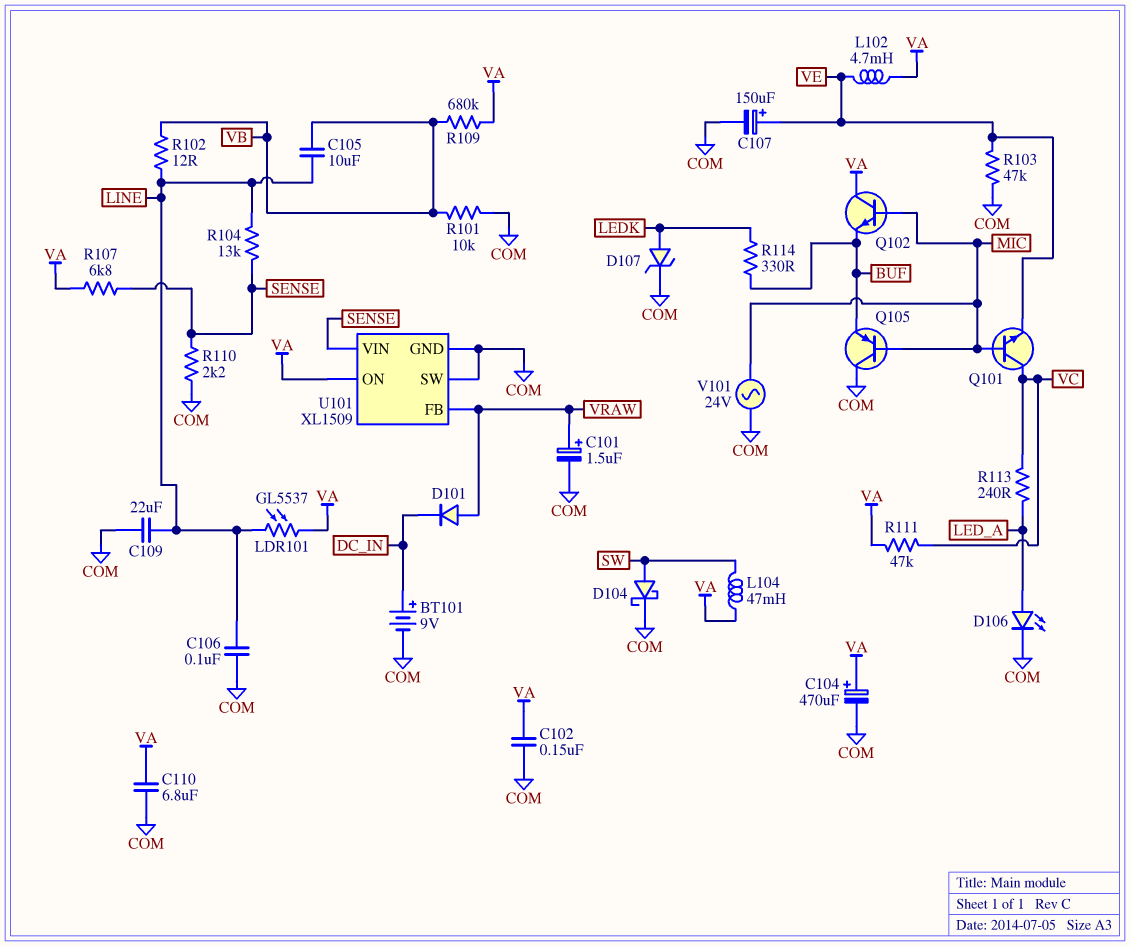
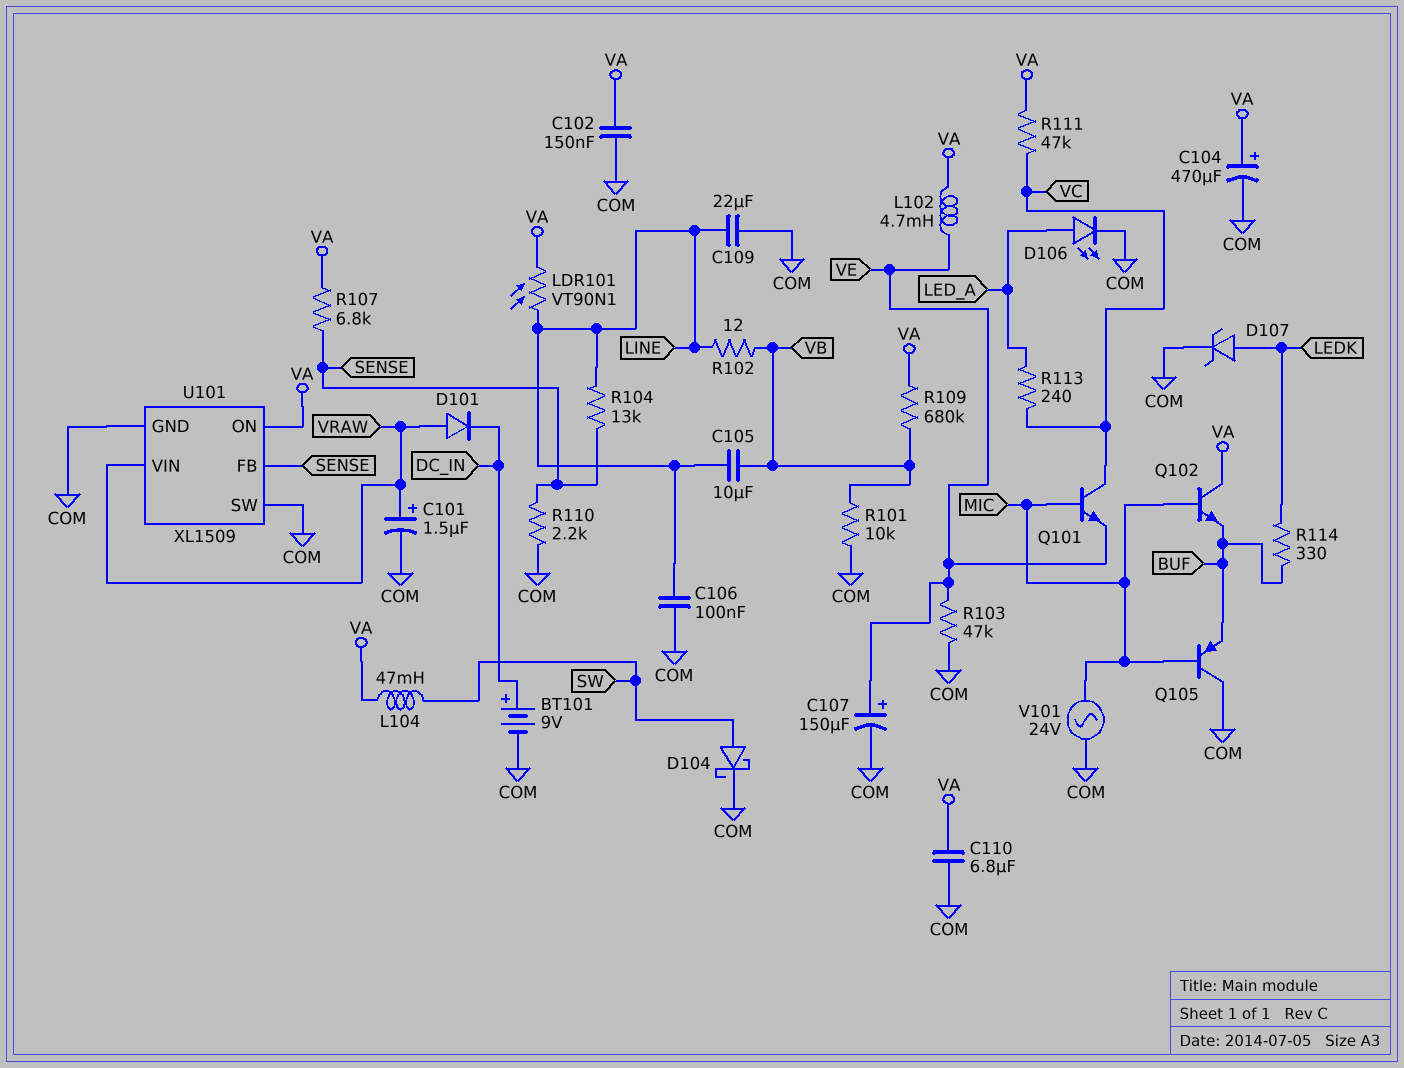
LDR101: GL5537 (LINE, VA) -> VT90N1 (LINE, VA)
U101 pin FB: VRAW -> SENSE
U101 pin VIN: SENSE -> VRAW

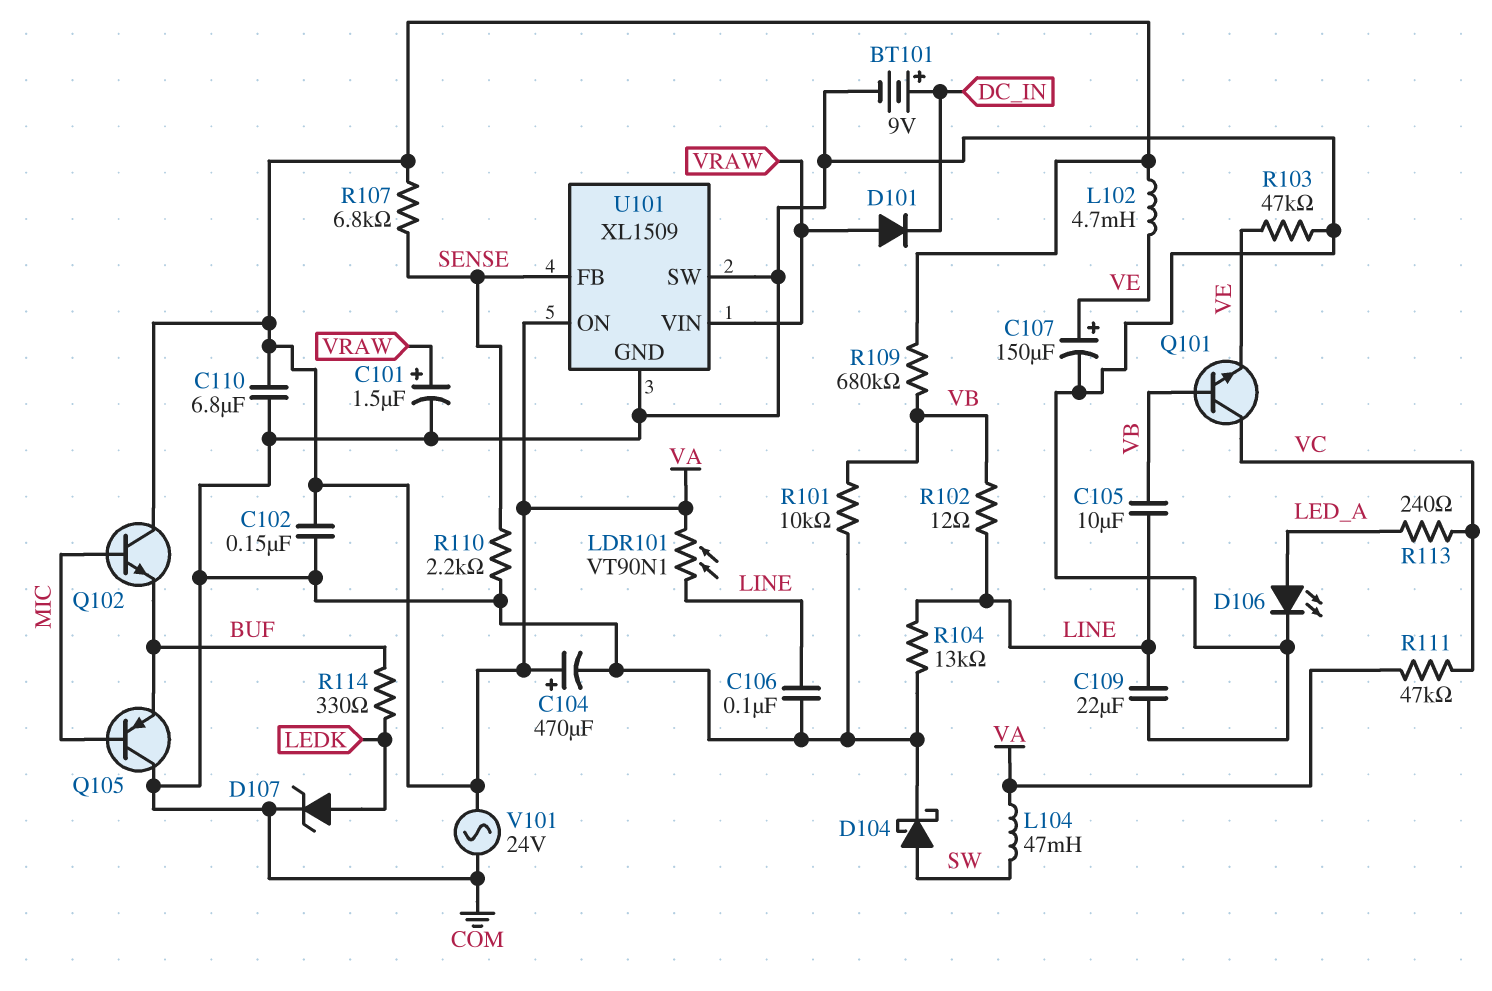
Q101: NPN (B MIC, C VC, E VE) -> NPN (B VB, C VC, E VE)
R104: 13k (LINE, SENSE) -> 13k (COM, LINE)
V101: AC 24V (COM, MIC) -> AC 24V (COM, VA)

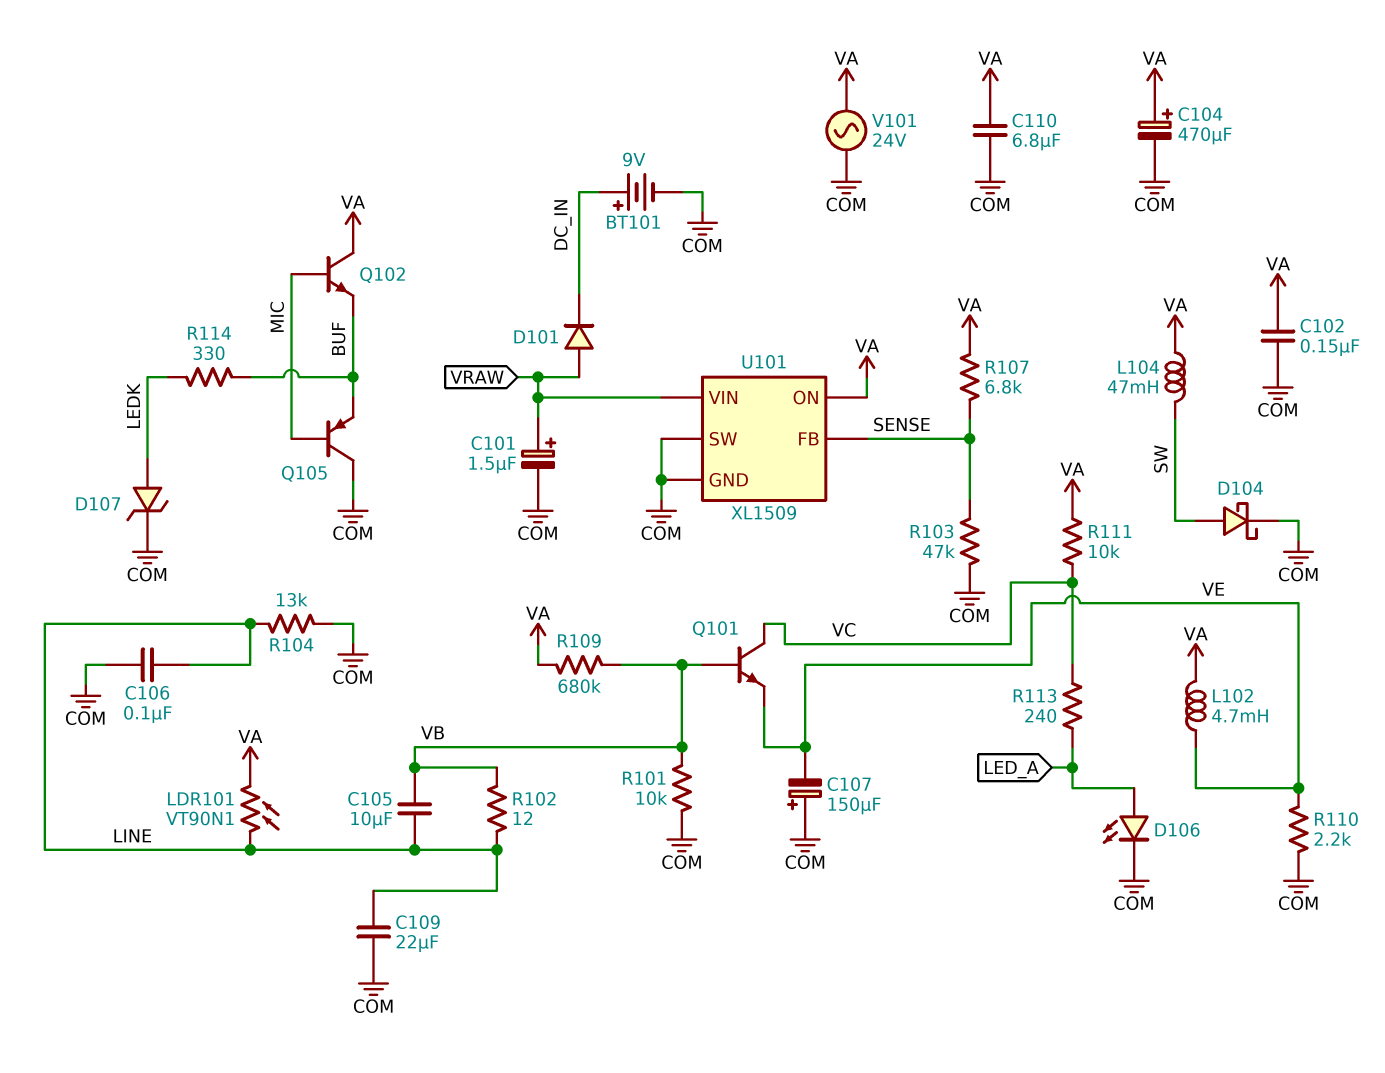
C107: 150uF (plus VE, minus COM) -> 150uF (plus COM, minus VE)
R103: 47k (COM, VE) -> 47k (COM, SENSE)
R110: 2.2k (COM, SENSE) -> 2.2k (COM, VE)
R111: 47k (VA, VC) -> 10k (VA, VC)

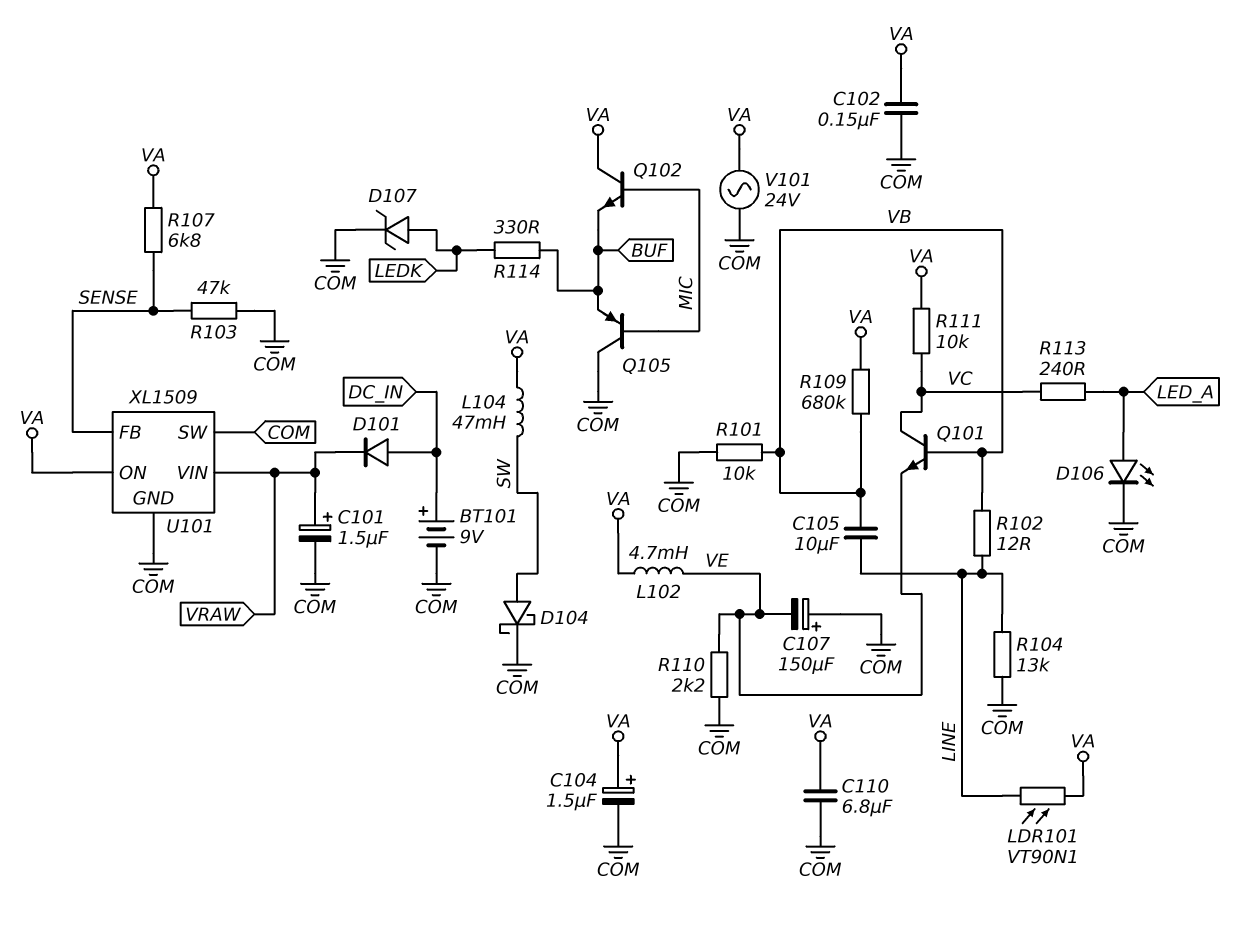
C104: 470uF (plus VA, minus COM) -> 1.5uF (plus VA, minus COM)
C106: 100nF (COM, LINE) -> none
C109: 22uF (COM, LINE) -> none
D101: diode (A VRAW, K DC_IN) -> diode (A DC_IN, K VRAW)

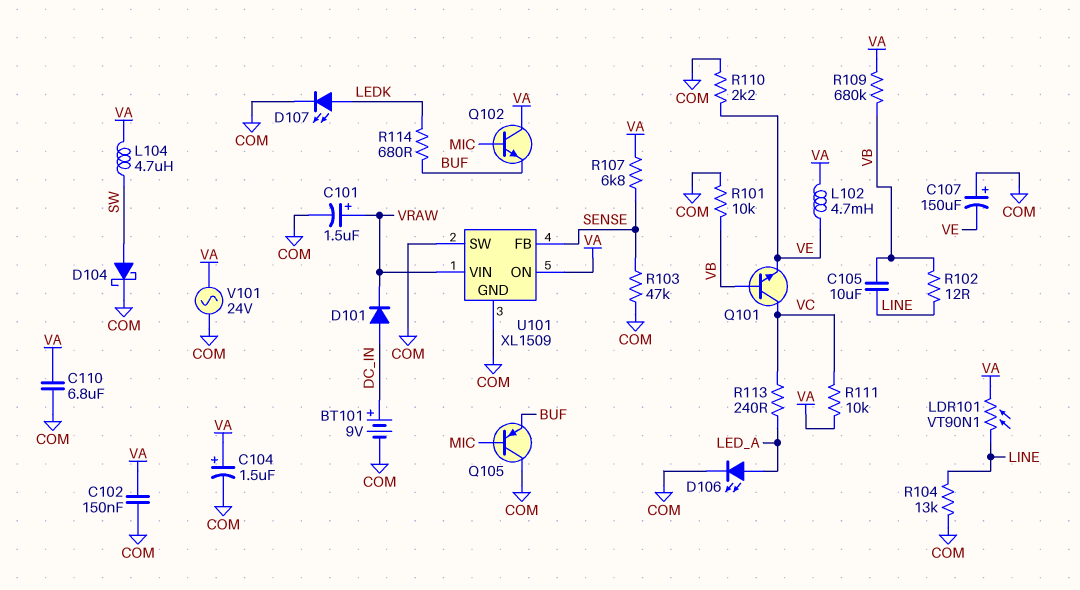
D107: zener (A LEDK, K COM) -> LED (A LEDK, K COM)
L104: 47mH (SW, VA) -> 4.7uH (SW, VA)
R114: 330 (BUF, LEDK) -> 680 (BUF, LEDK)

